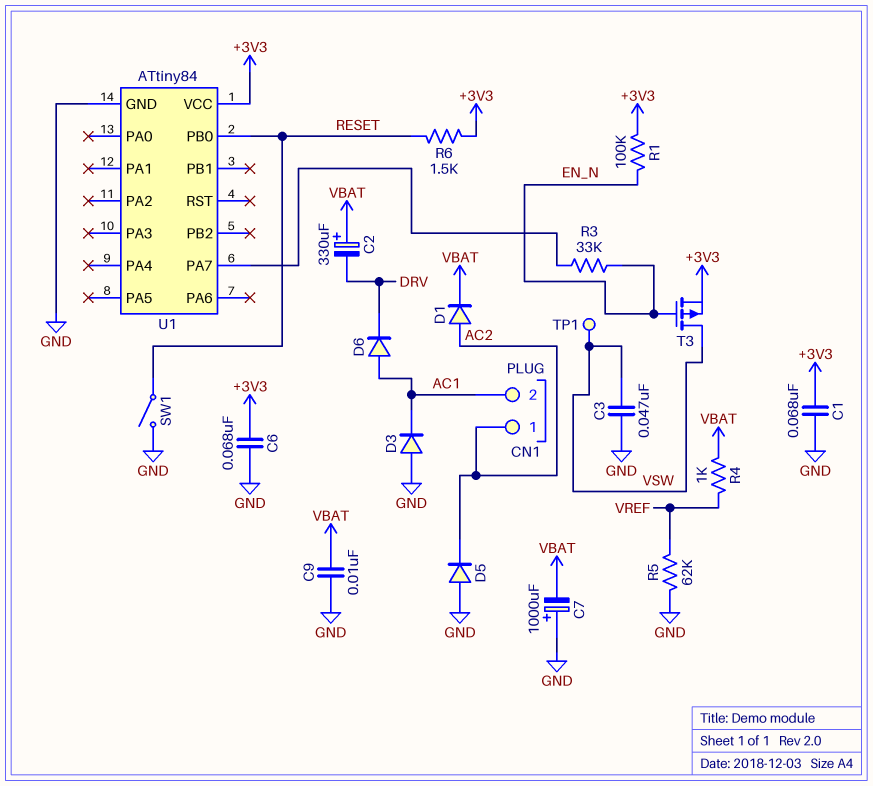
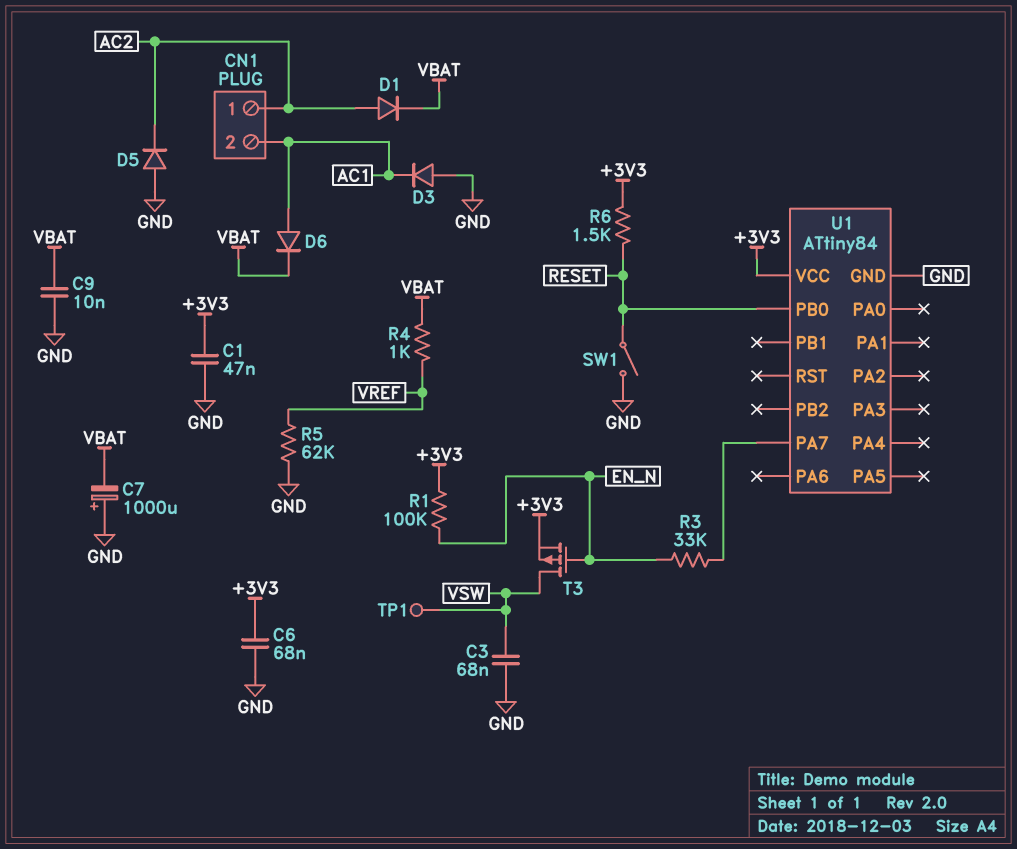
C1: 68nF (+3V3, GND) -> 47nF (+3V3, GND)
C2: 330uF (plus VBAT, minus DRV) -> none
C3: 47nF (GND, VSW) -> 68nF (GND, VSW)
D6: diode (A AC1, K DRV) -> diode (A AC1, K VBAT)

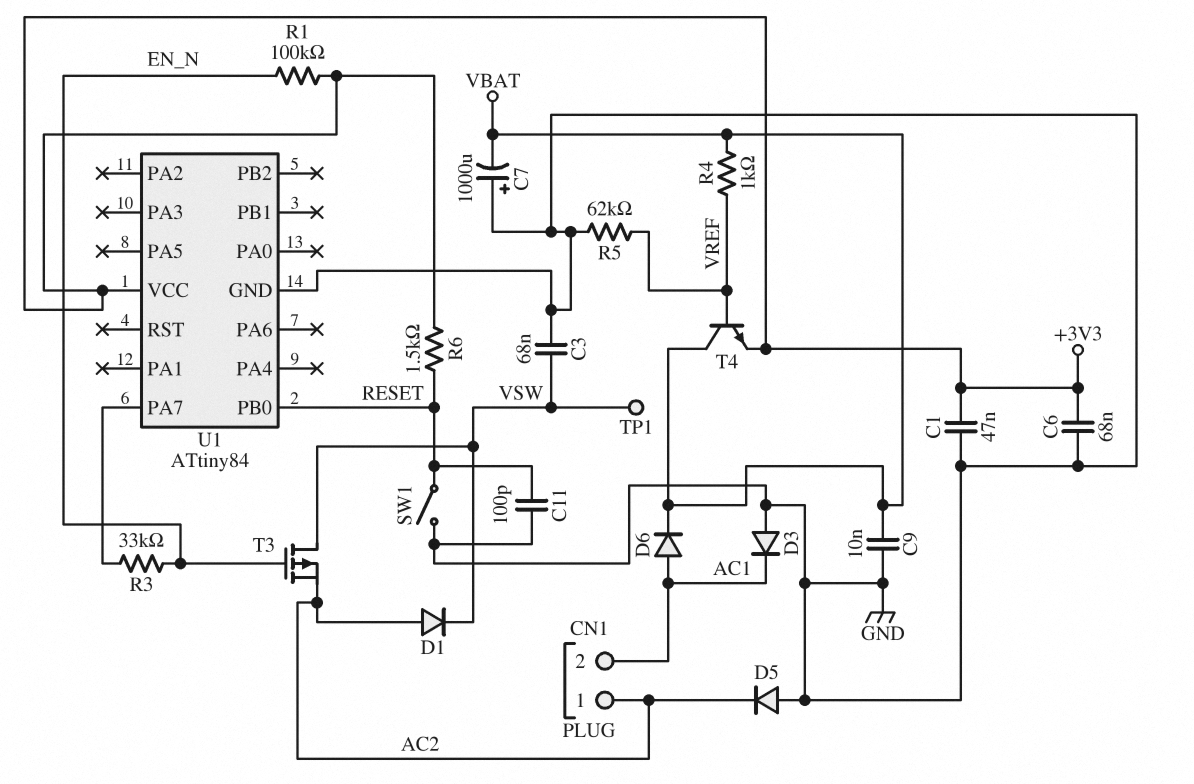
C11: none -> 100pF (GND, RESET)
D1: diode (A AC2, K VBAT) -> diode (A AC2, K VSW)
T3: PMOS (G EN_N, D VSW, S +3V3) -> PMOS (G EN_N, D VSW, S AC2)
T4: none -> NPN (B VREF, C VBAT, E +3V3)

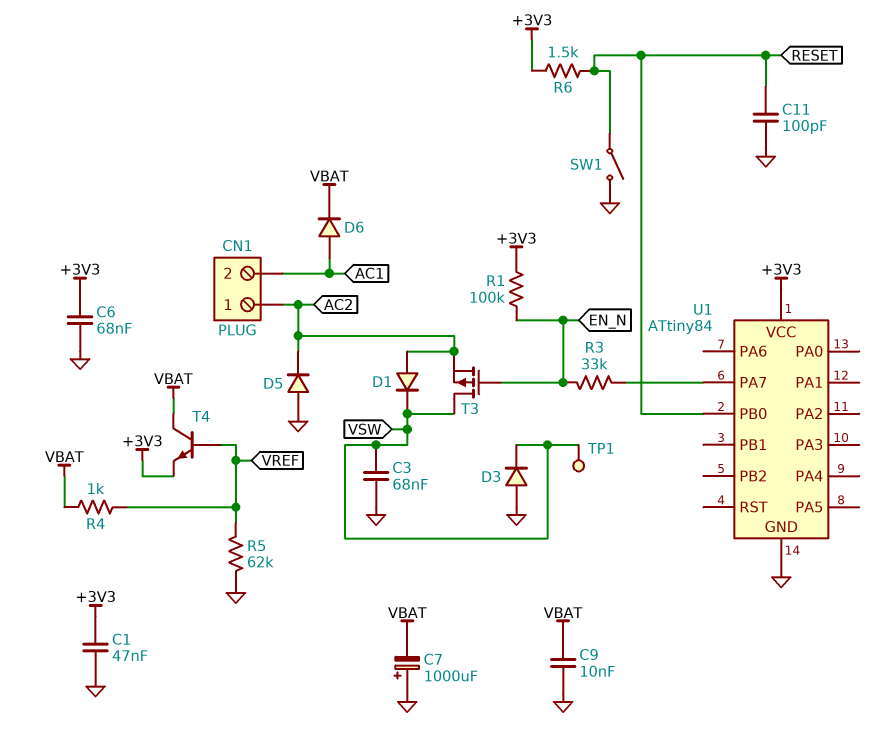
D3: diode (A GND, K AC1) -> diode (A GND, K VSW)

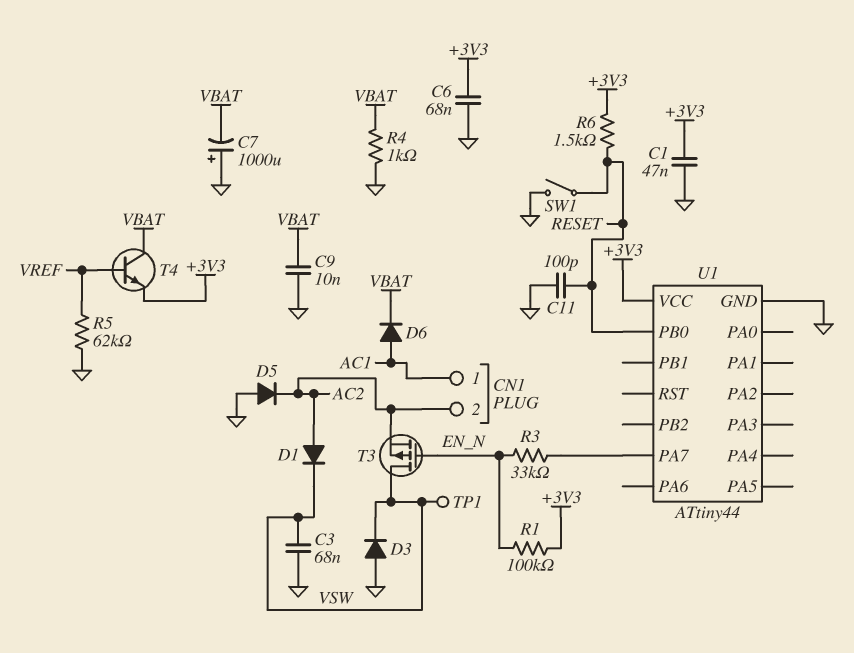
CN1 pin 1: AC2 -> AC1
CN1 pin 2: AC1 -> AC2
R4: 1k (VBAT, VREF) -> 1k (GND, VBAT)
U1: ATtiny84 -> ATtiny44

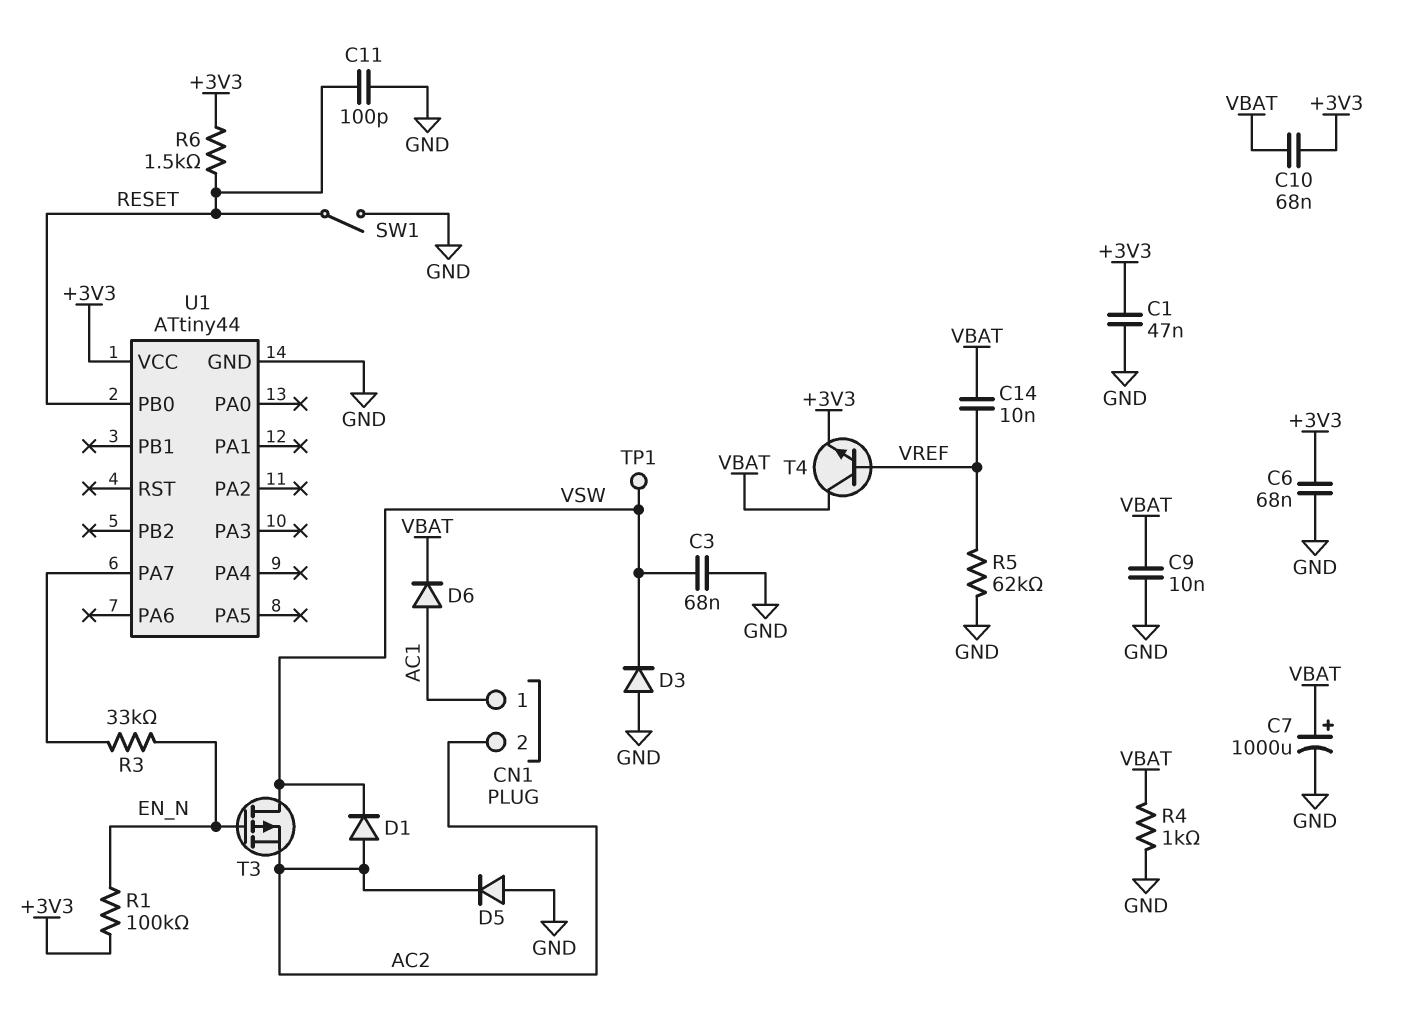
C7: 1000uF (plus GND, minus VBAT) -> 1000uF (plus VBAT, minus GND)
C10: none -> 68nF (+3V3, VBAT)
C14: none -> 10nF (VBAT, VREF)

